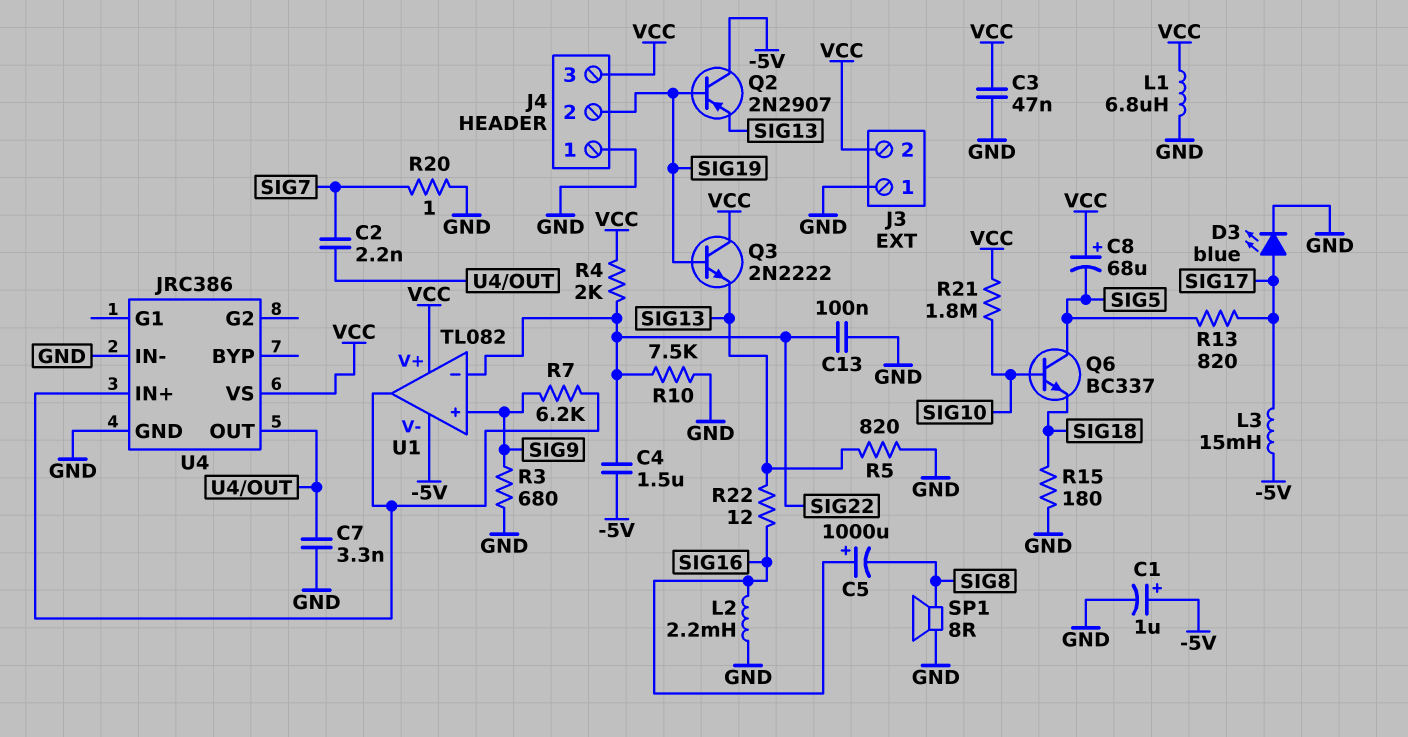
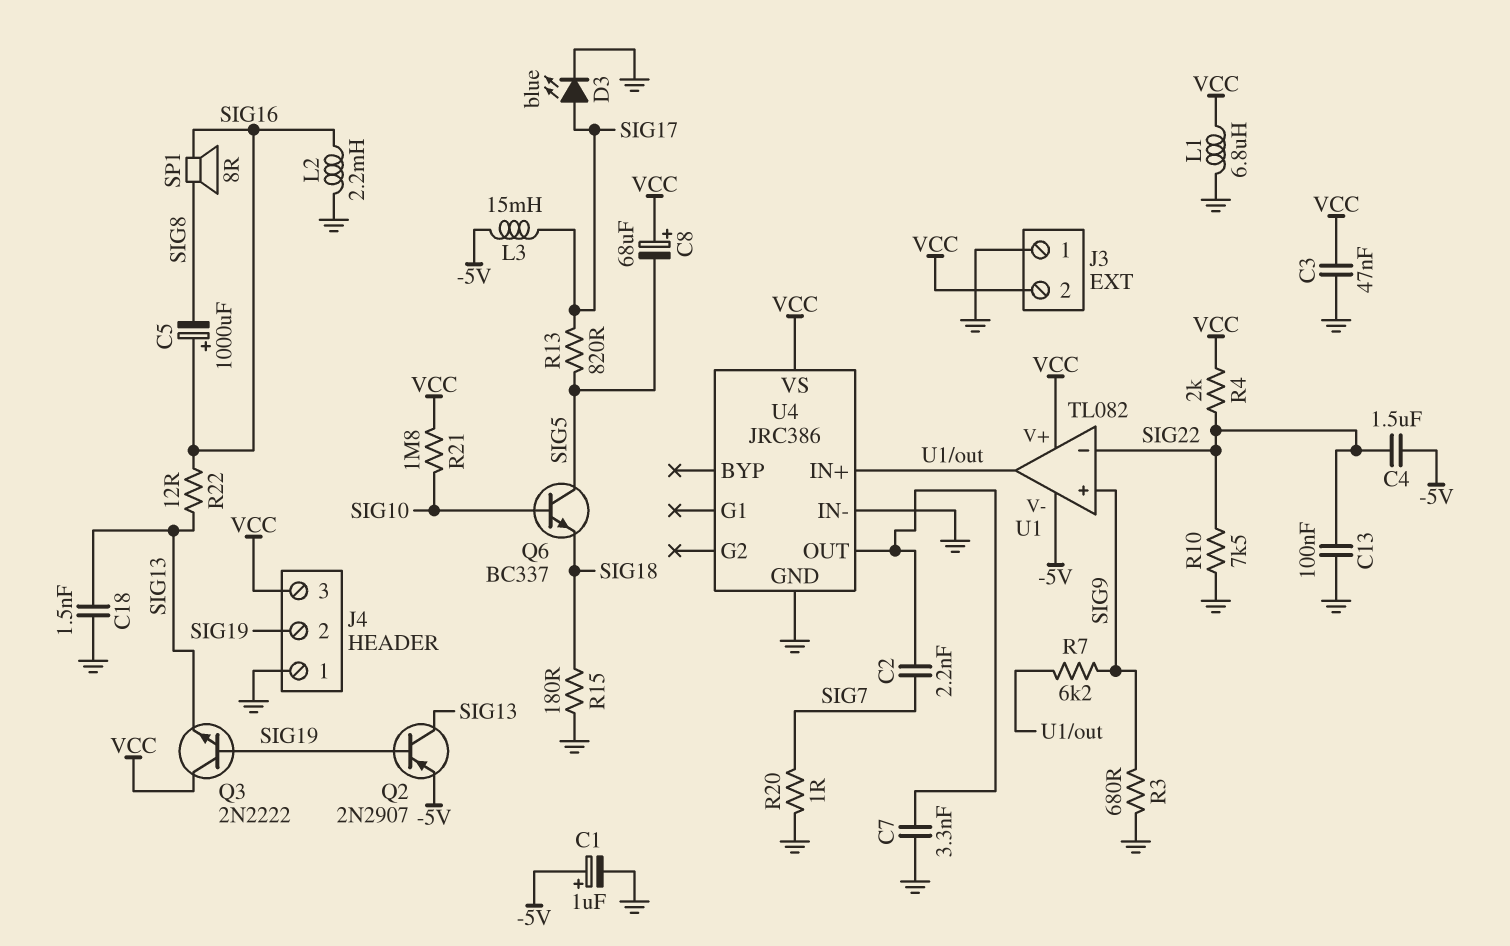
C18: none -> 1.5nF (GND, SIG13)
Q2: PNP 2N2907 (B SIG19, C -5V, E SIG13) -> PNP 2N2907 (B SIG19, C SIG13, E -5V)
R5: 820 (GND, SIG13) -> none
SP1: speaker 8R (GND, SIG8) -> speaker 8R (SIG8, SIG16)

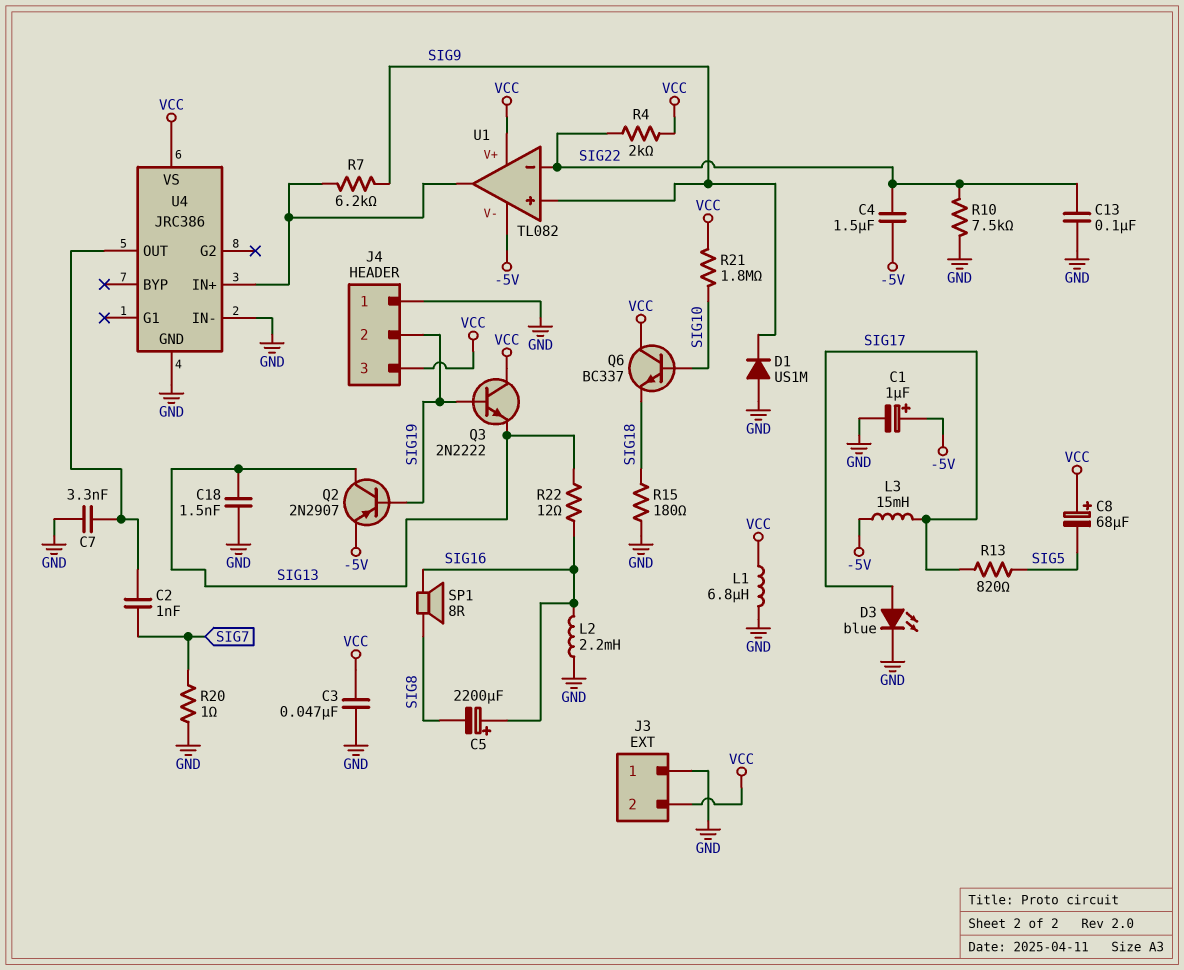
C2: 2.2nF (SIG7, U4/OUT) -> 1nF (SIG7, U4/OUT)
C5: 1000uF (plus SIG16, minus SIG8) -> 2200uF (plus SIG16, minus SIG8)
D1: none -> diode US1M (A GND, K SIG9)
Q6: NPN BC337 (B SIG10, C SIG5, E SIG18) -> NPN BC337 (B SIG10, C VCC, E SIG18)
R3: 680 (GND, SIG9) -> none

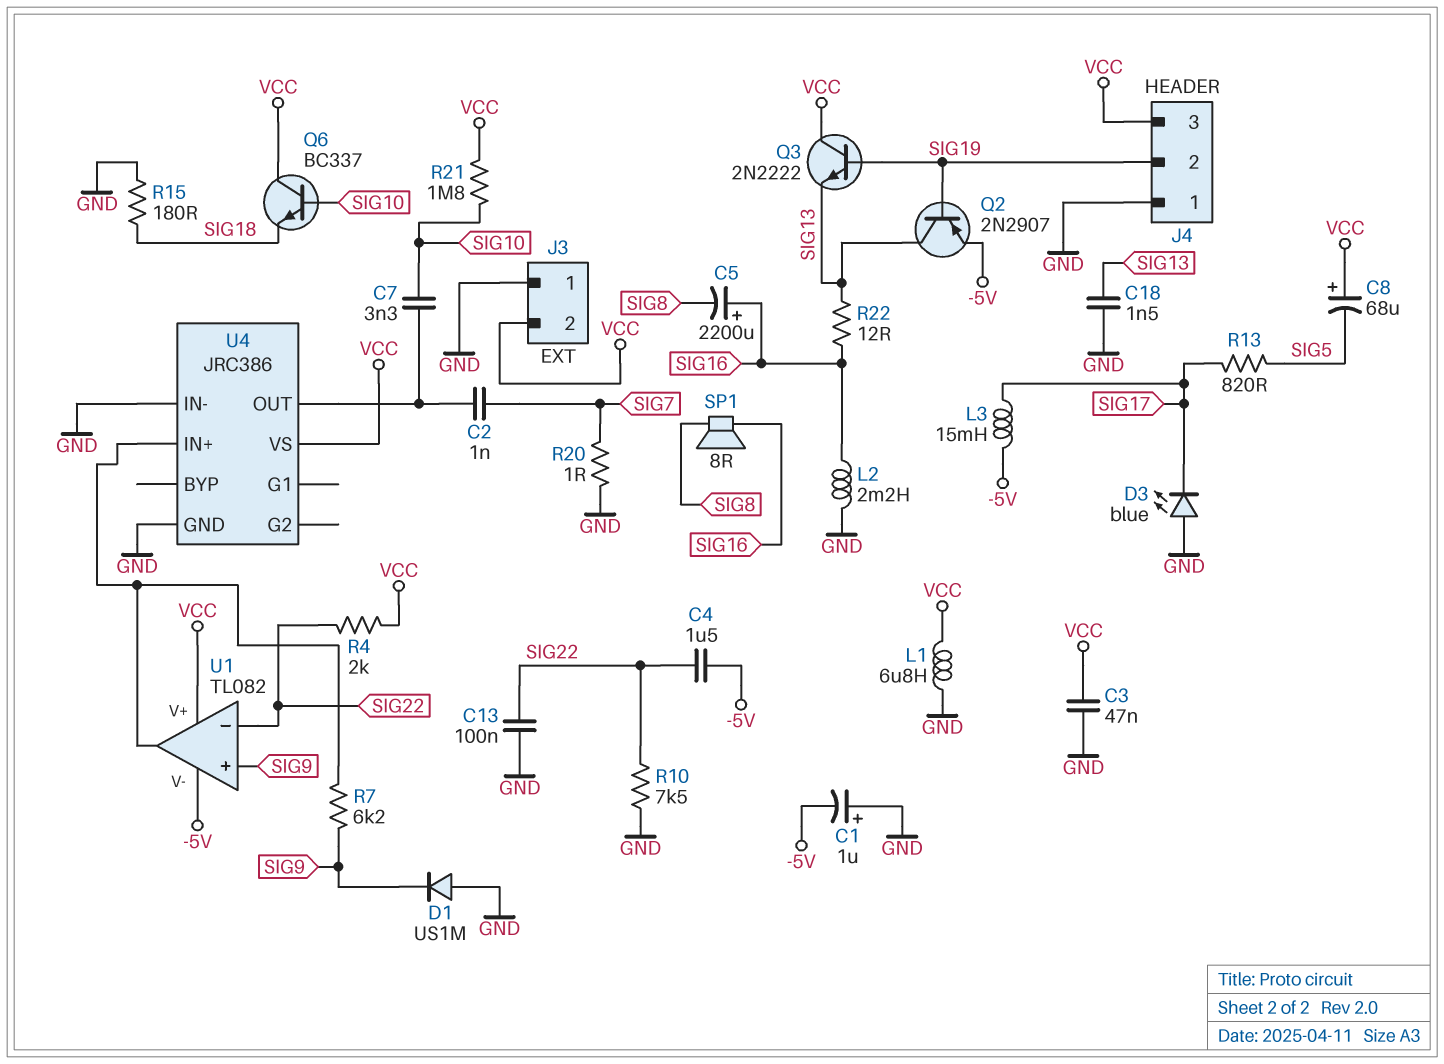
C1: 1uF (plus -5V, minus GND) -> 1uF (plus GND, minus -5V)
C7: 3.3nF (GND, U4/OUT) -> 3.3nF (SIG10, U4/OUT)
D3: LED blue (A SIG17, K GND) -> LED blue (A GND, K SIG17)

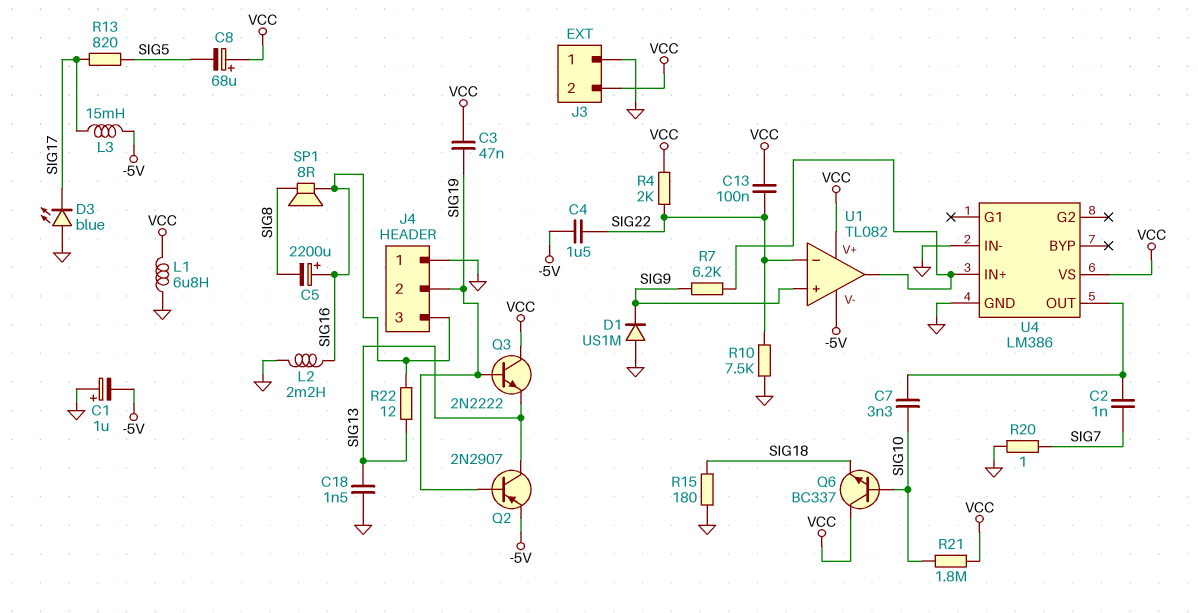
C3: 47nF (GND, VCC) -> 47nF (SIG19, VCC)
C13: 100nF (GND, SIG22) -> 100nF (SIG22, VCC)
J4 pin 3: VCC -> SIG16
U4: JRC386 -> LM386

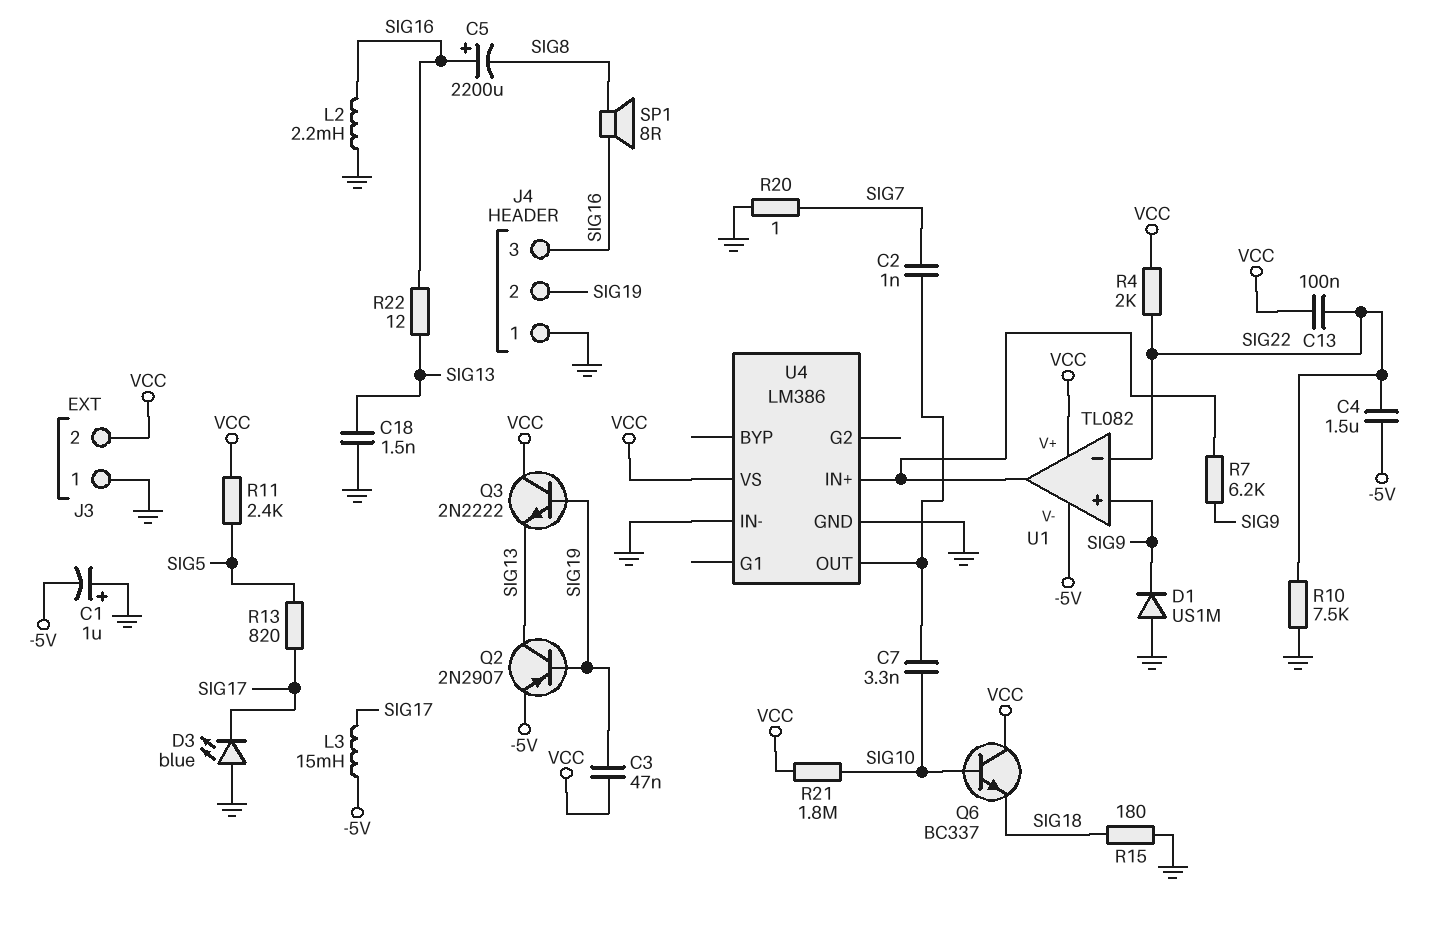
C8: 68uF (plus VCC, minus SIG5) -> none
L1: 6.8uH (GND, VCC) -> none
R11: none -> 2.4k (SIG5, VCC)

